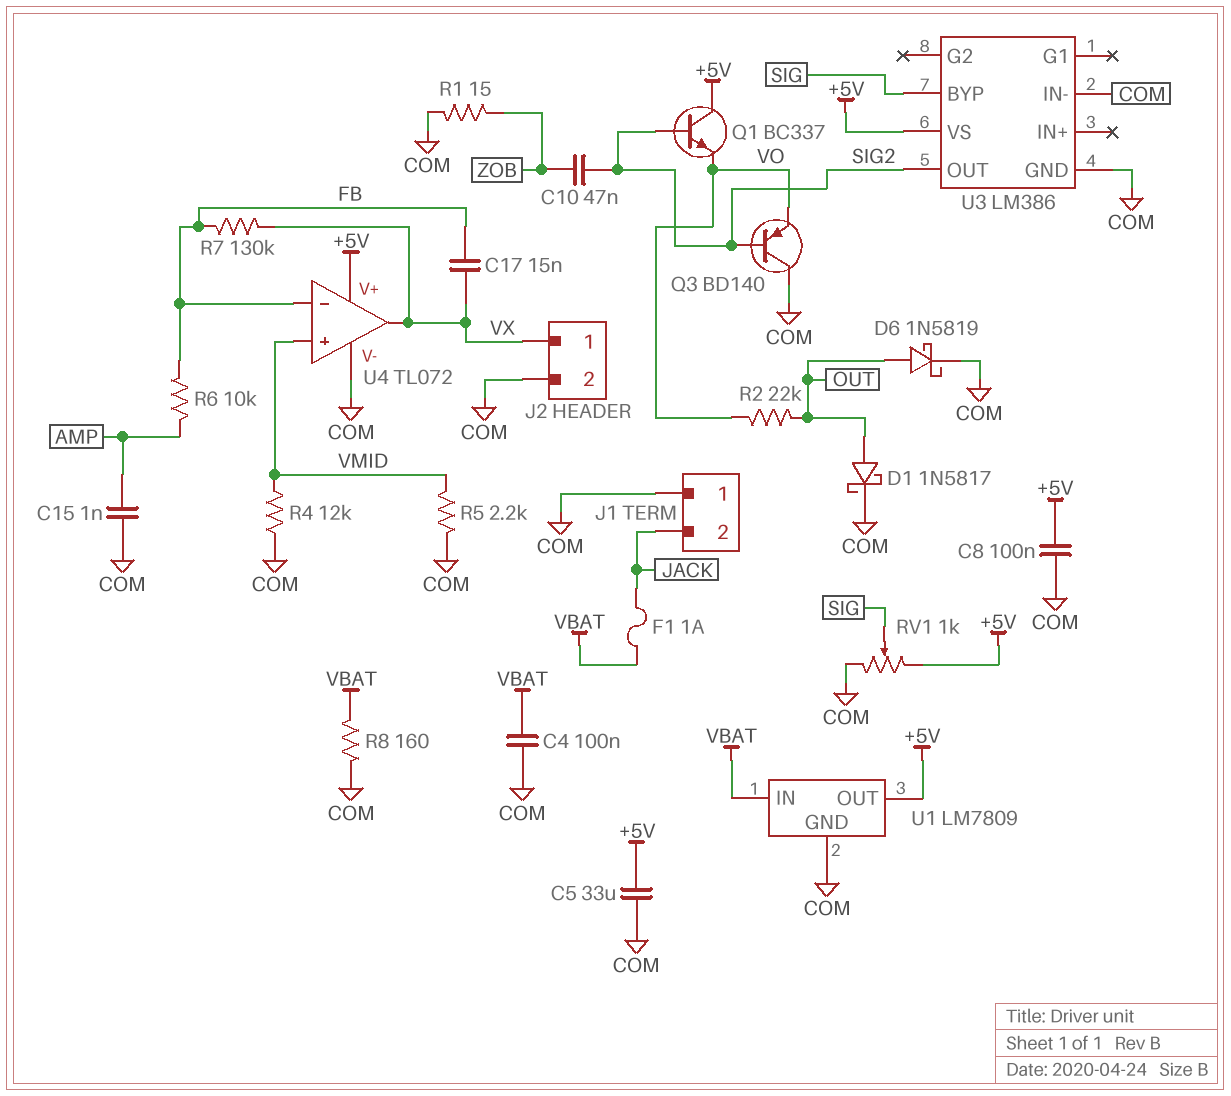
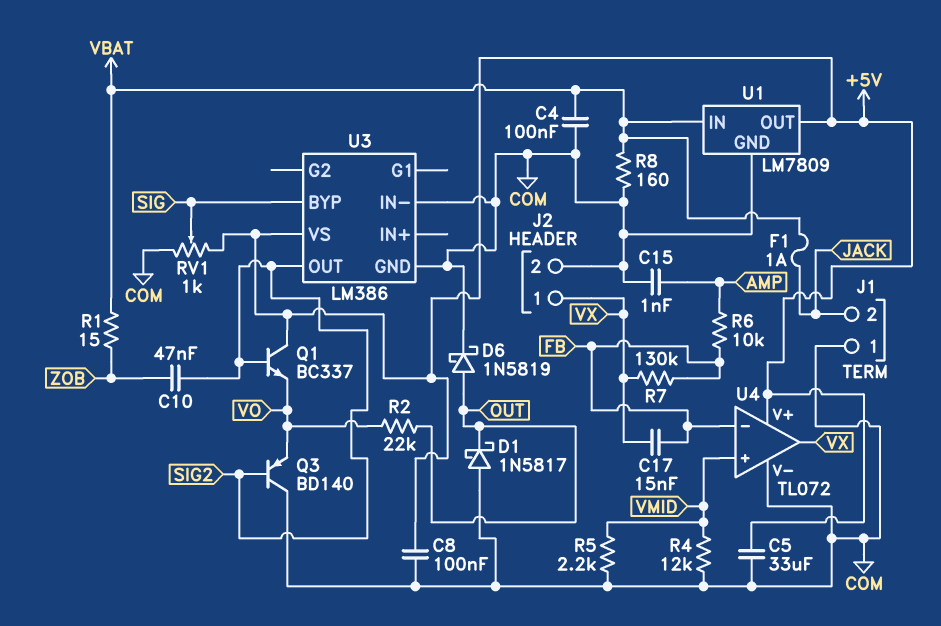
D1: schottky 1N5817 (A OUT, K COM) -> schottky 1N5817 (A COM, K OUT)
R1: 15 (COM, ZOB) -> 15 (VBAT, ZOB)

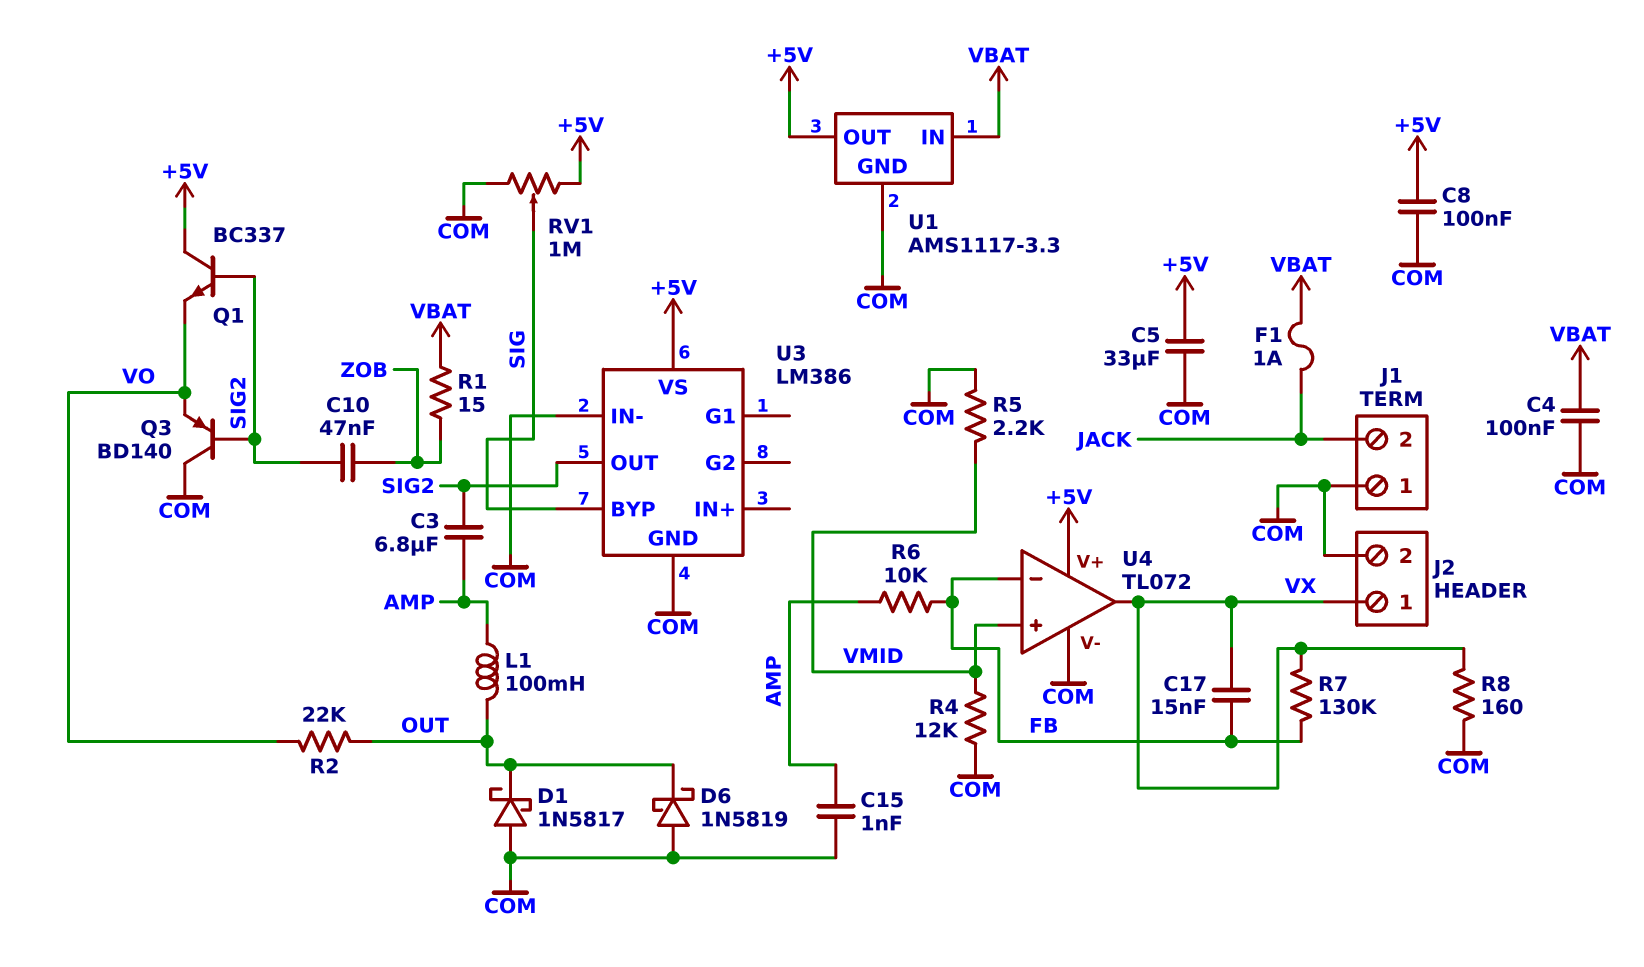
C3: none -> 6.8uF (AMP, SIG2)
D6: schottky 1N5819 (A OUT, K COM) -> schottky 1N5819 (A COM, K OUT)
L1: none -> 100mH (AMP, OUT)
R8: 160 (COM, VBAT) -> 160 (COM, VX)
RV1: 1k (+5V, COM, wiper SIG) -> 1M (+5V, COM, wiper SIG)
U1: LM7809 -> AMS1117-3.3

